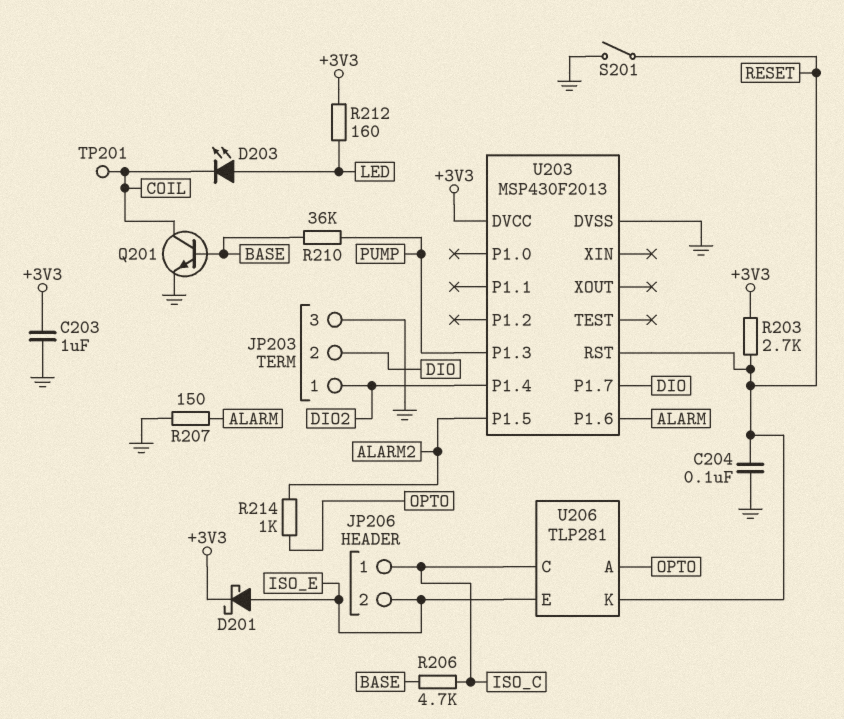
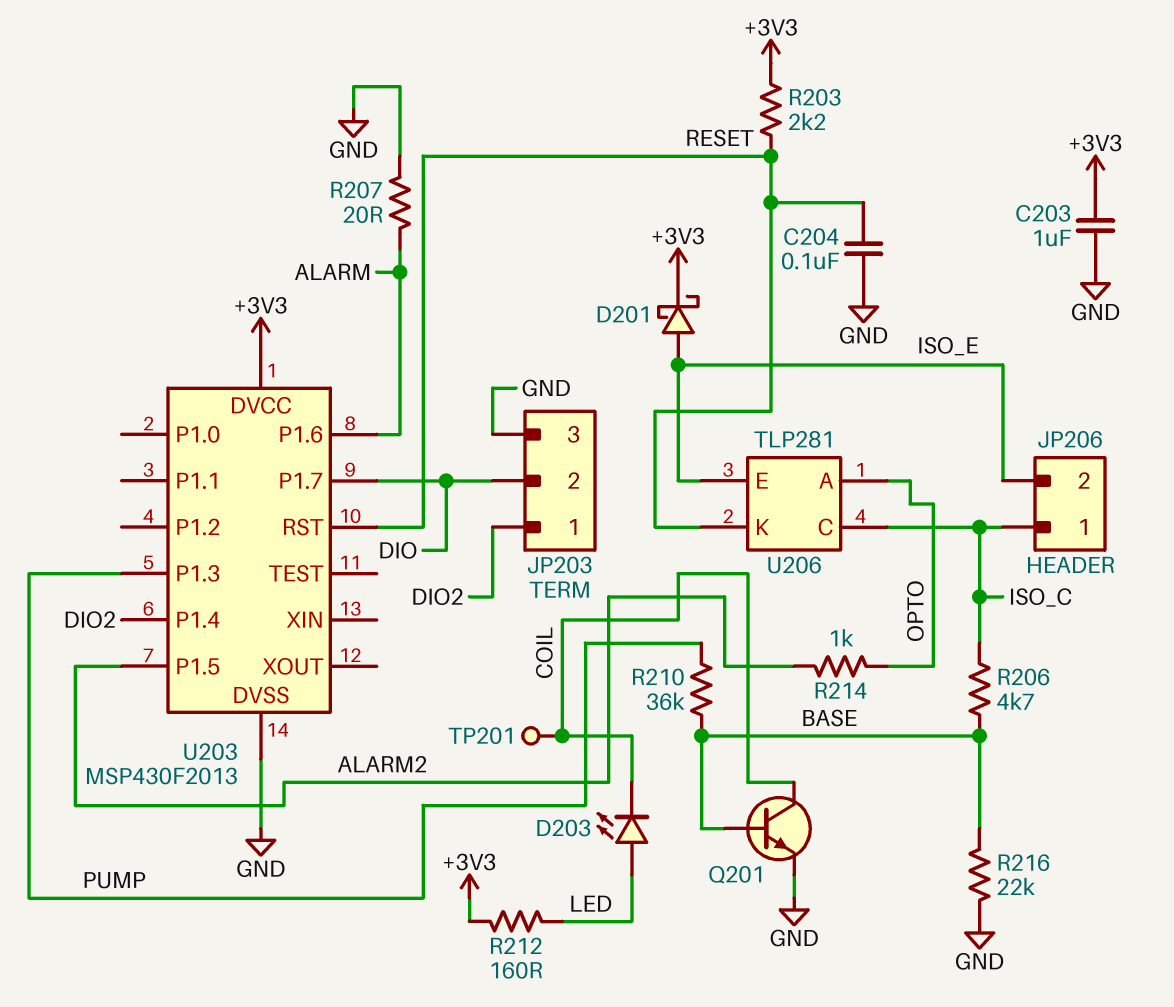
R203: 2.7k (+3V3, RESET) -> 2.2k (+3V3, RESET)
R207: 150 (ALARM, GND) -> 20 (ALARM, GND)
R216: none -> 22k (BASE, GND)
S201: switch (GND, RESET) -> none

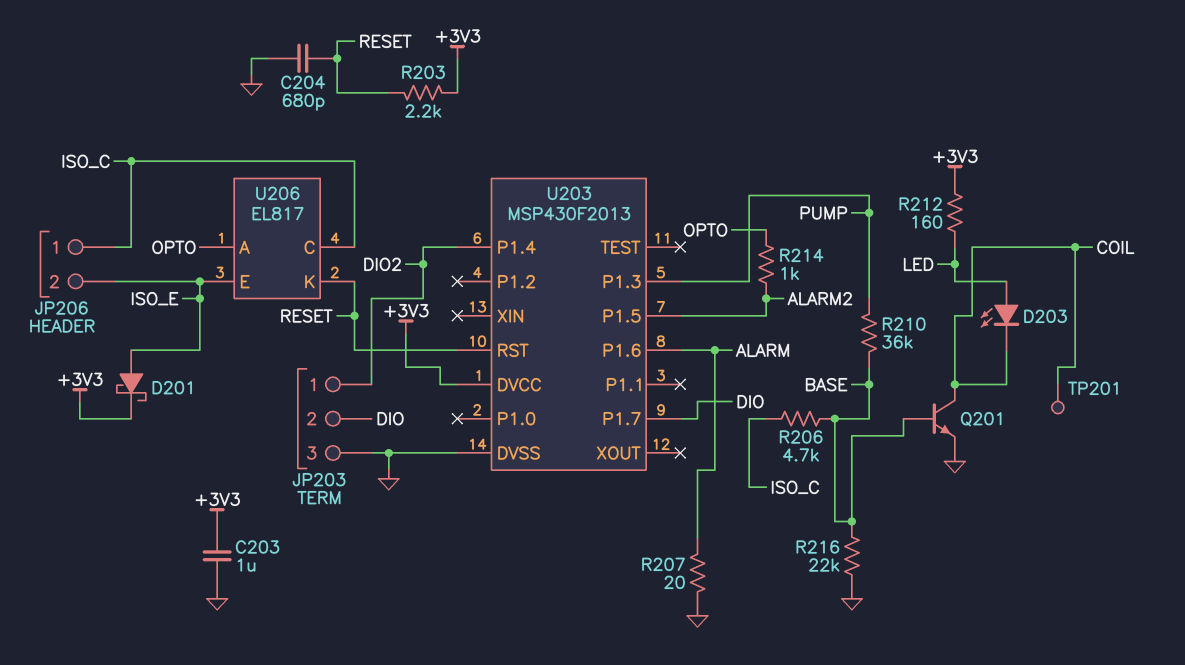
C204: 100nF (GND, RESET) -> 680pF (GND, RESET)
U206: TLP281 -> EL817

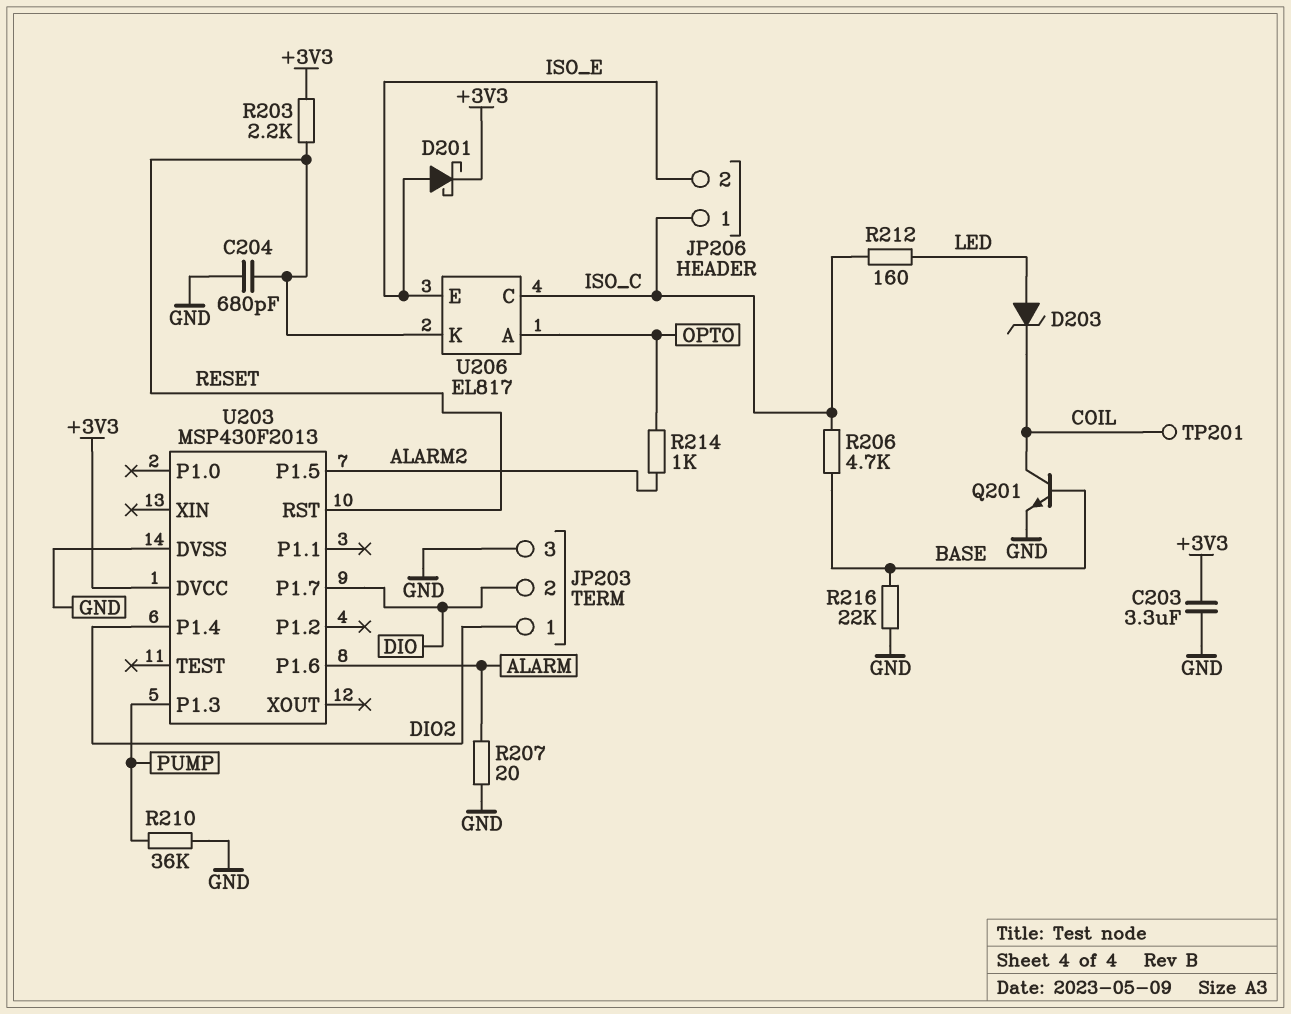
C203: 1uF (+3V3, GND) -> 3.3uF (+3V3, GND)
D203: LED (A LED, K COIL) -> zener (A LED, K COIL)
R210: 36k (BASE, PUMP) -> 36k (GND, PUMP)
R212: 160 (+3V3, LED) -> 160 (ISO_C, LED)

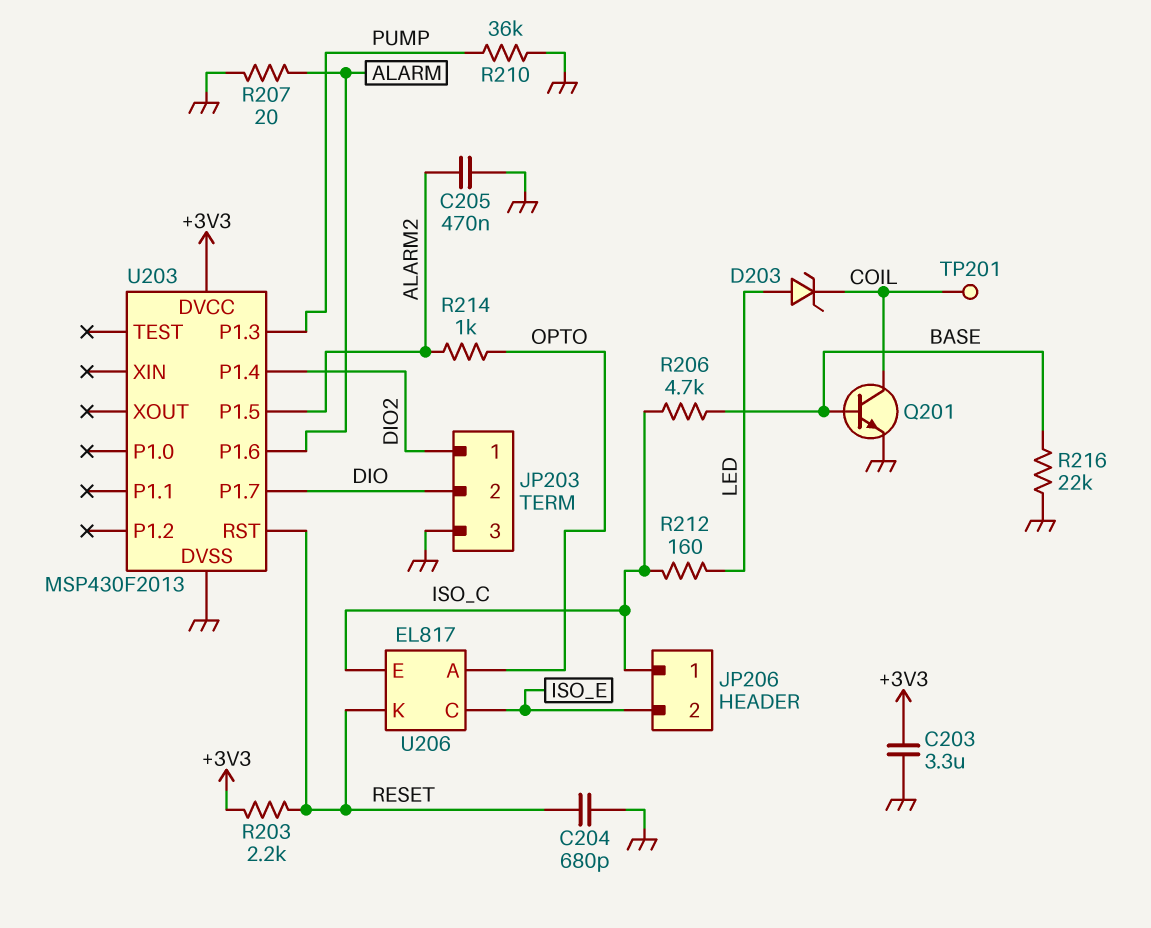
C205: none -> 470nF (ALARM2, GND)
D201: schottky (A ISO_E, K +3V3) -> none
U206 pin C: ISO_C -> ISO_E
U206 pin E: ISO_E -> ISO_C

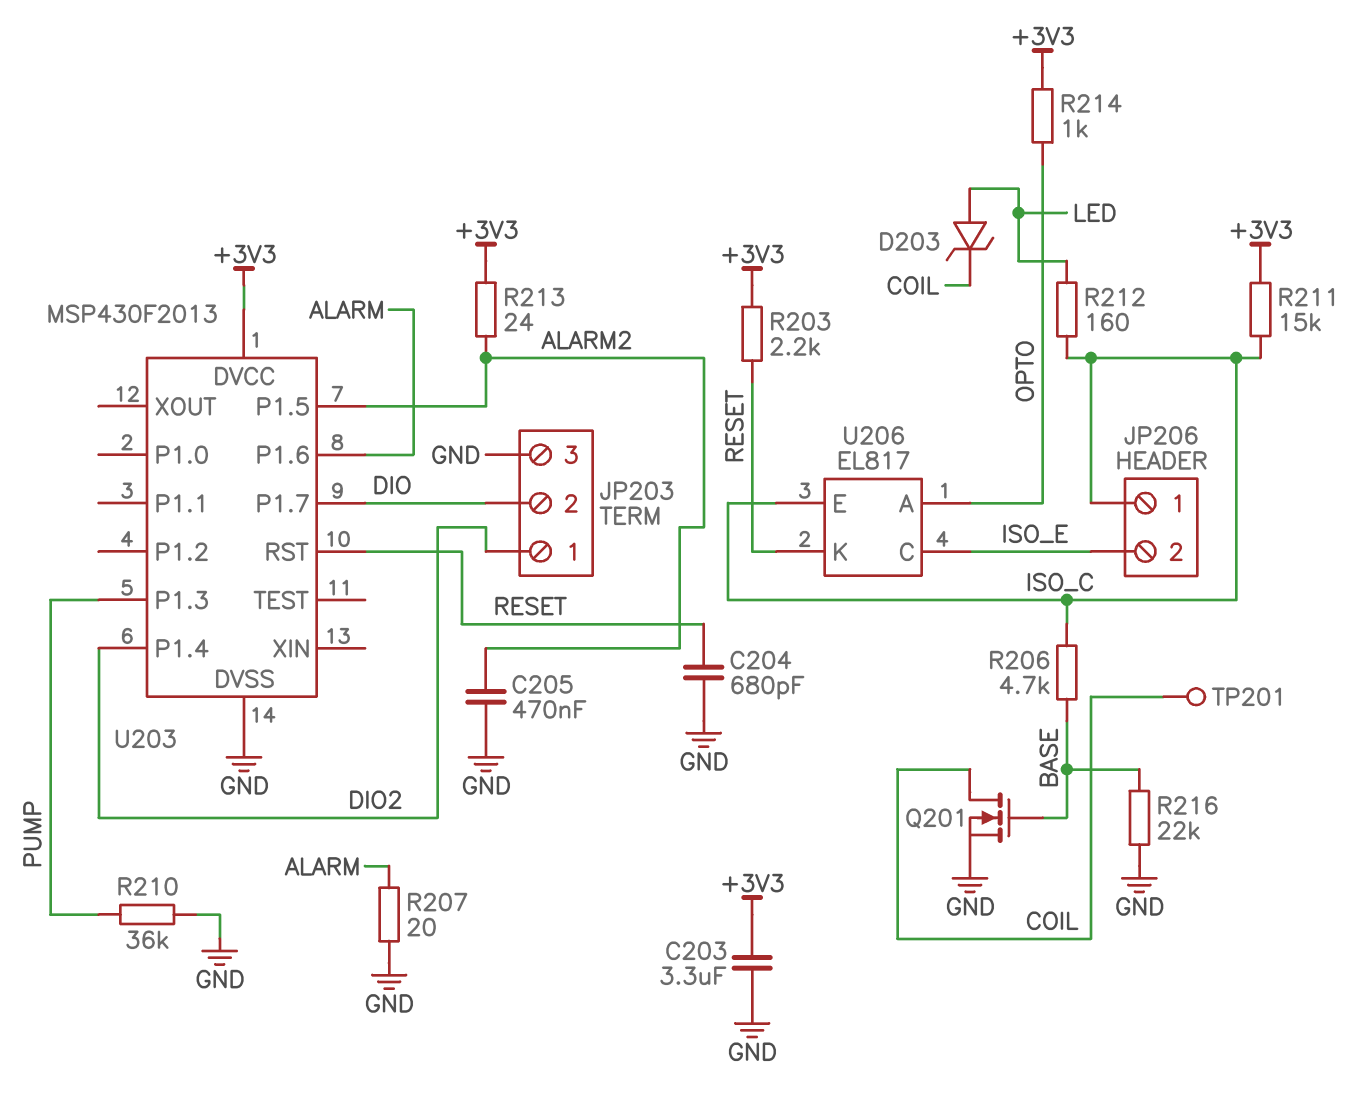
Q201: NPN (B BASE, C COIL, E GND) -> NMOS (G BASE, D COIL, S GND)
R211: none -> 15k (+3V3, ISO_C)
R213: none -> 24 (+3V3, ALARM2)
R214: 1k (ALARM2, OPTO) -> 1k (+3V3, OPTO)

